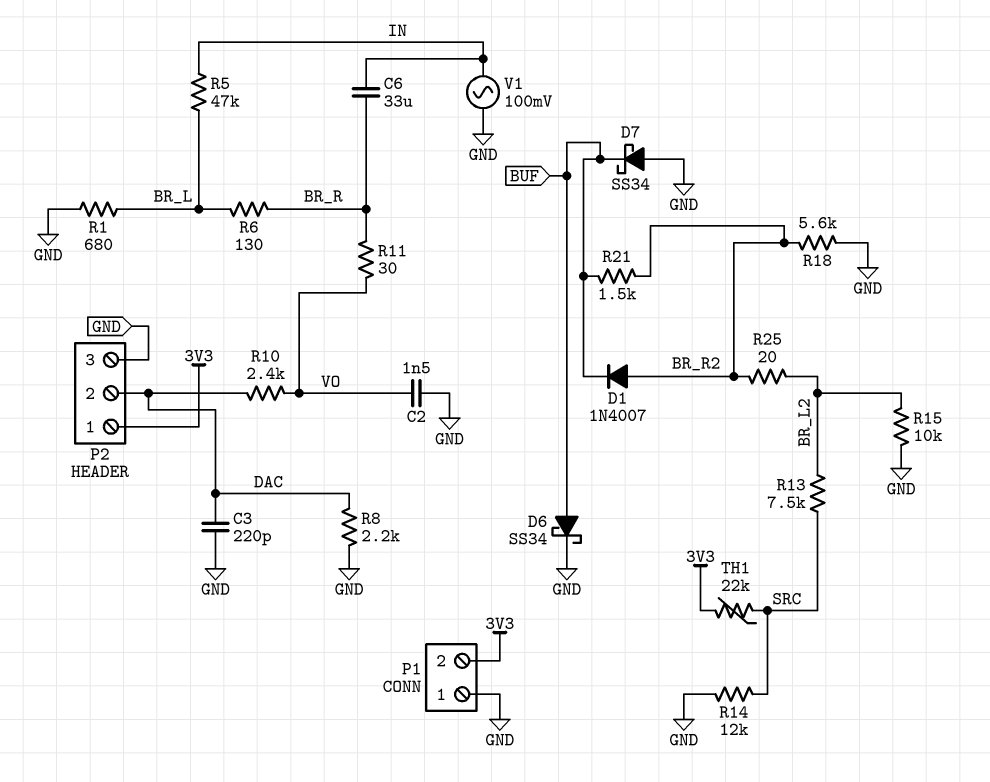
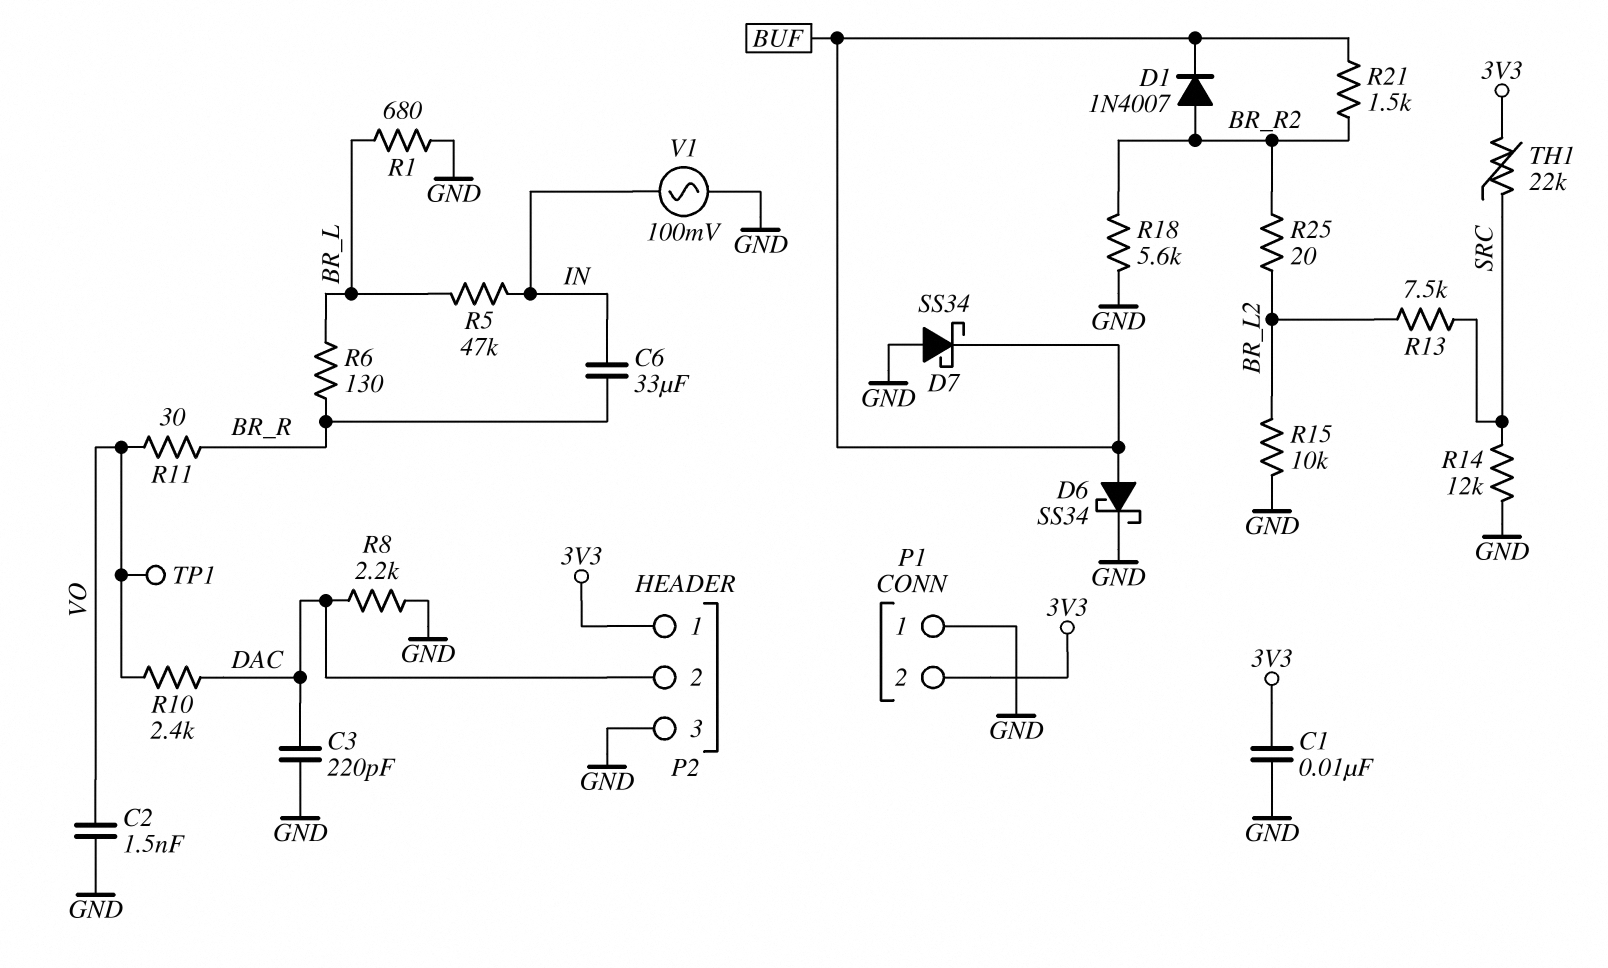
C1: none -> 10nF (3V3, GND)
TP1: none -> test point (VO)

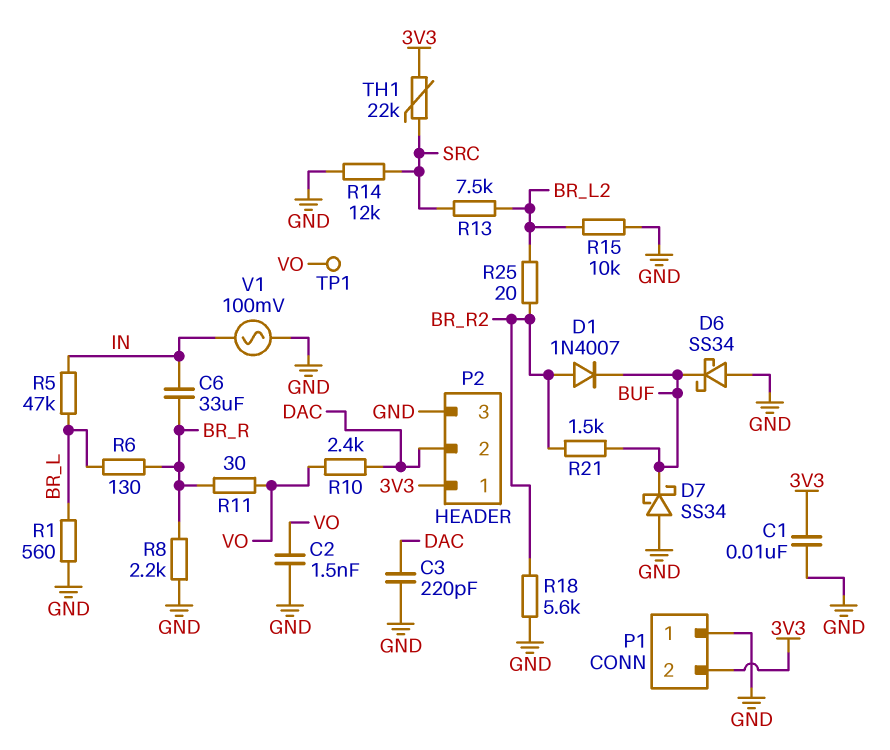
D6: schottky SS34 (A BUF, K GND) -> schottky SS34 (A GND, K BUF)
R1: 680 (BR_L, GND) -> 560 (BR_L, GND)
R8: 2.2k (DAC, GND) -> 2.2k (BR_R, GND)

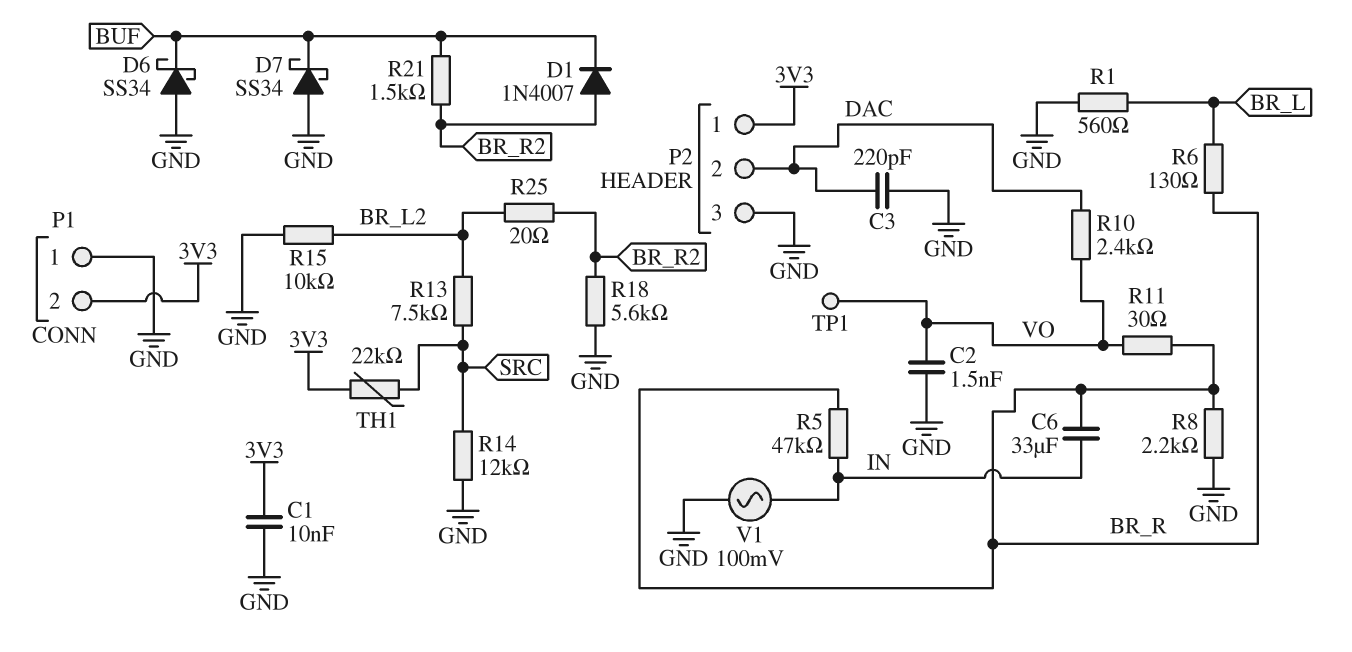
R5: 47k (BR_L, IN) -> 47k (BR_R, IN)

